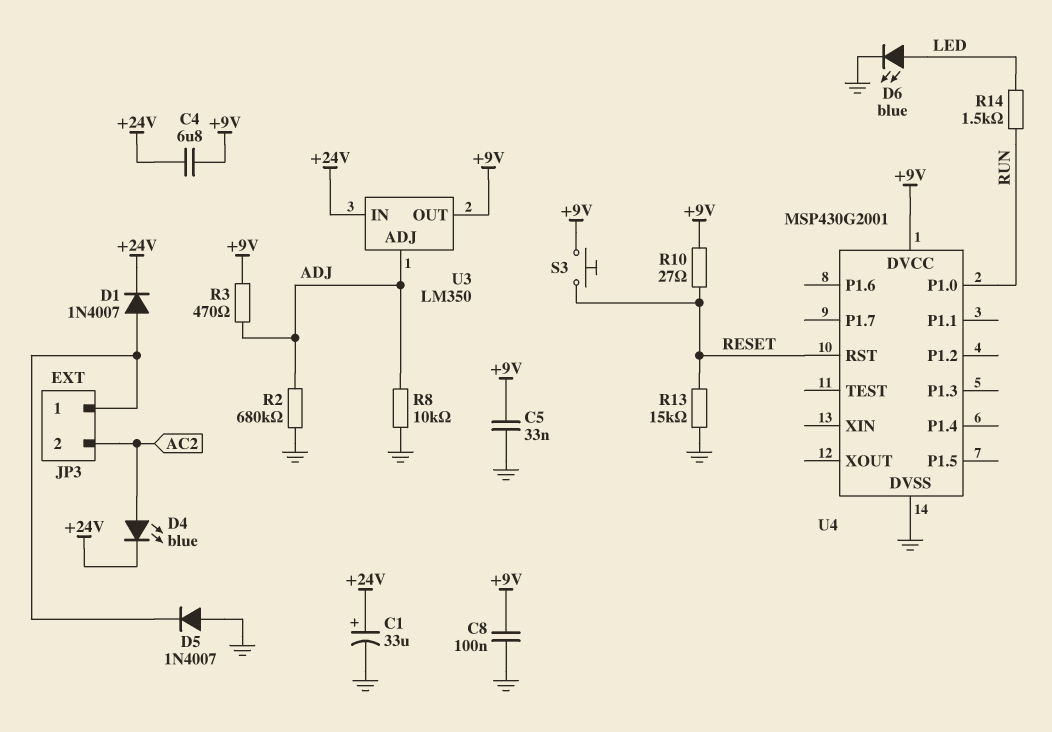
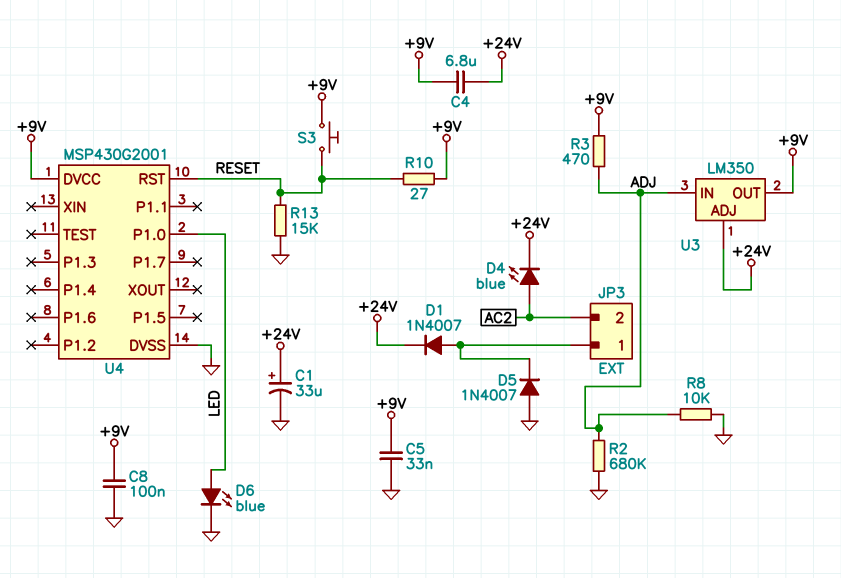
R14: 1.5k (LED, RUN) -> none
U3 pin ADJ: ADJ -> +24V
U3 pin IN: +24V -> ADJ
U4 pin P1.0: RUN -> LED

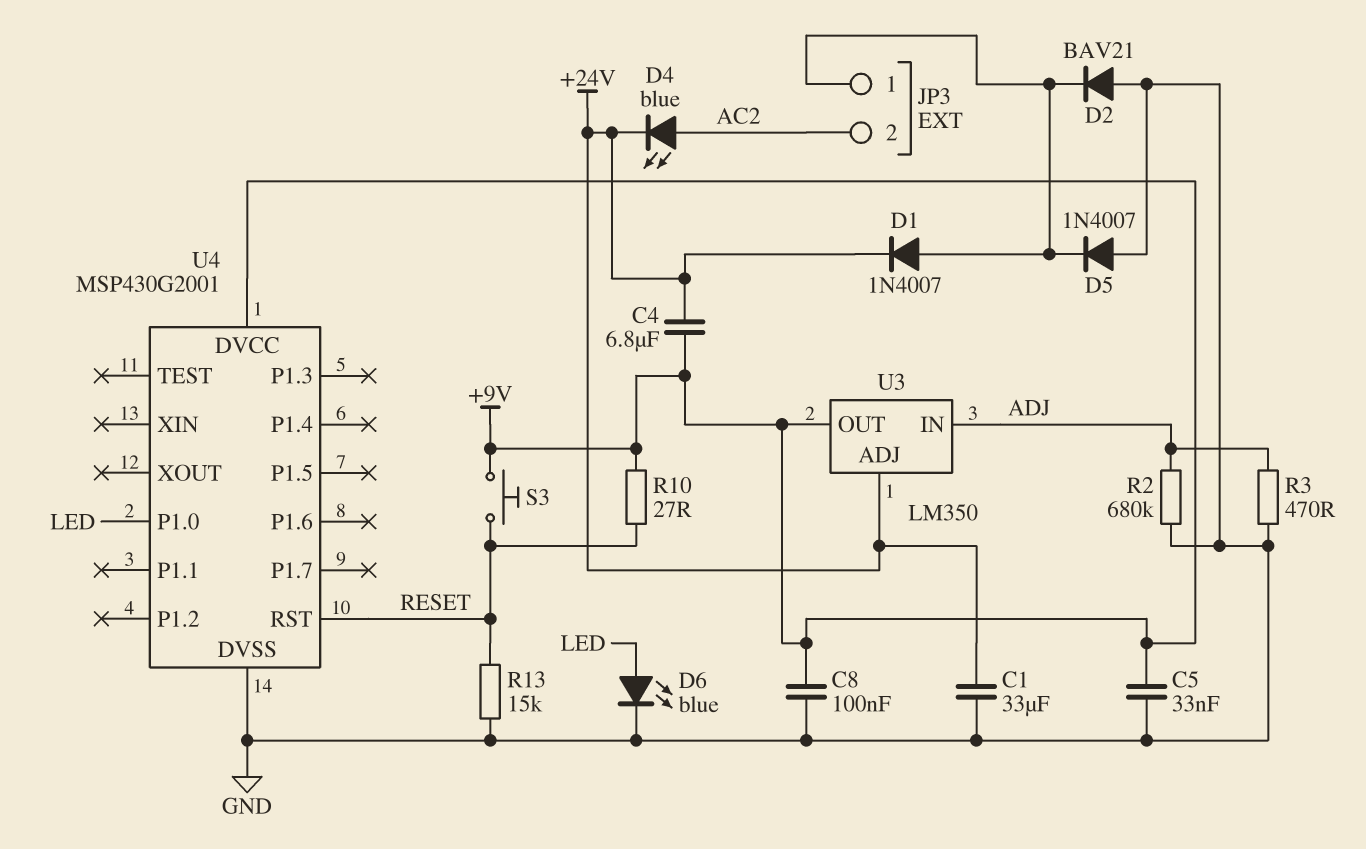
C1: 33uF (plus +24V, minus GND) -> 33uF (+24V, GND)
D2: none -> diode BAV21 (A GND, K JP3/1)
R3: 470 (+9V, ADJ) -> 470 (ADJ, GND)
R8: 10k (ADJ, GND) -> none

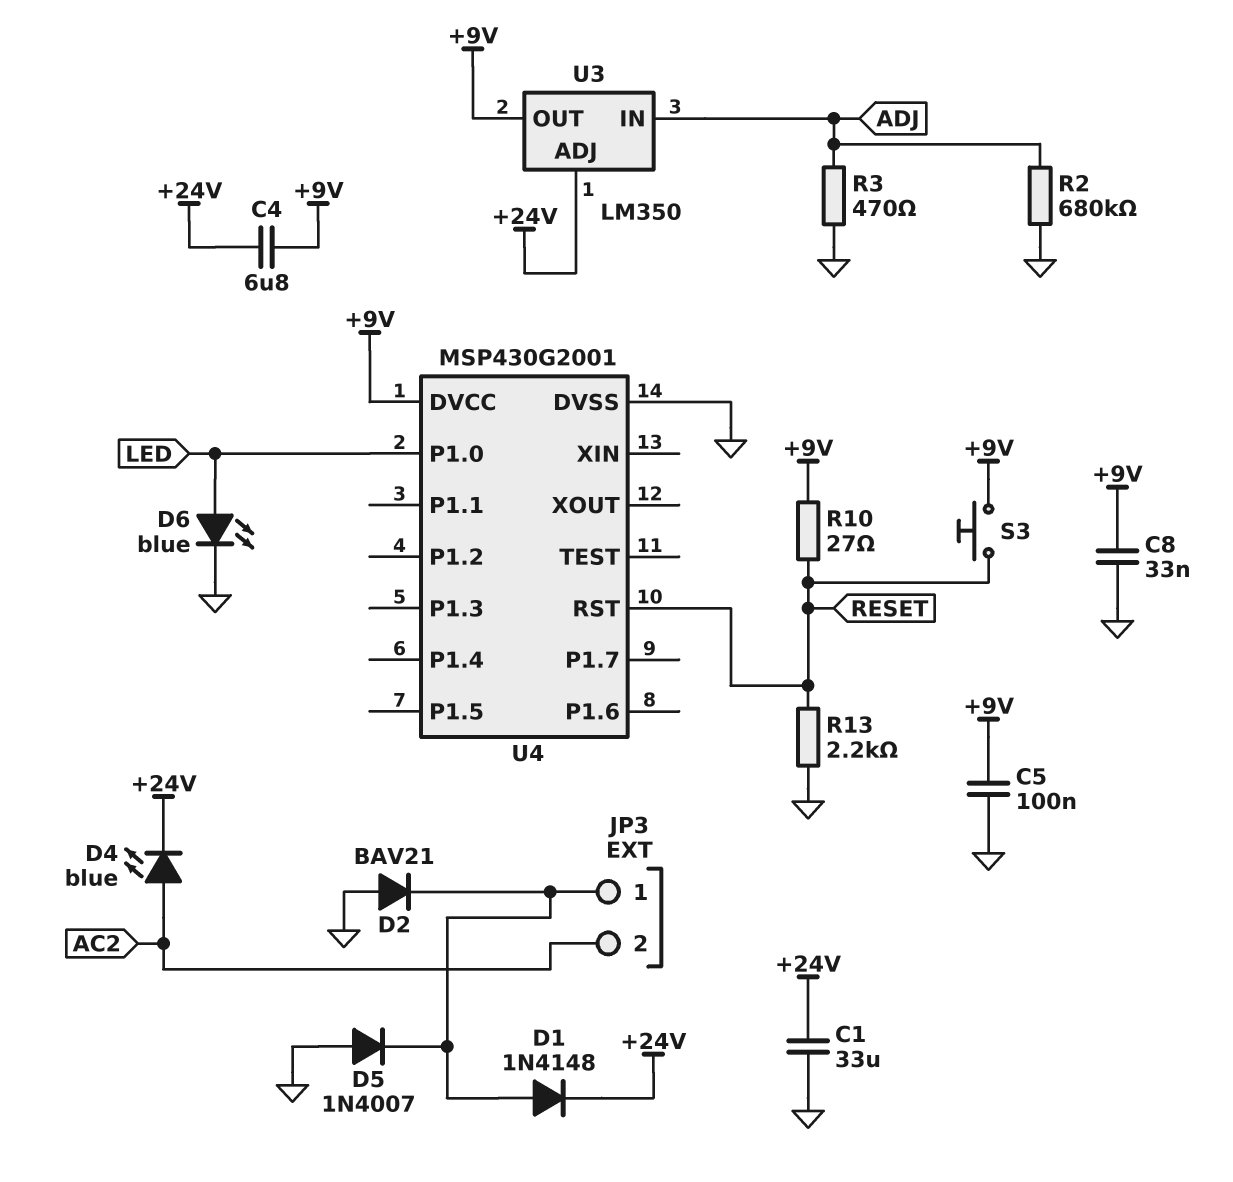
C5: 33nF (+9V, GND) -> 100nF (+9V, GND)
C8: 100nF (+9V, GND) -> 33nF (+9V, GND)
D1: diode 1N4007 (A JP3/1, K +24V) -> diode 1N4148 (A JP3/1, K +24V)
R13: 15k (GND, RESET) -> 2.2k (GND, RESET)

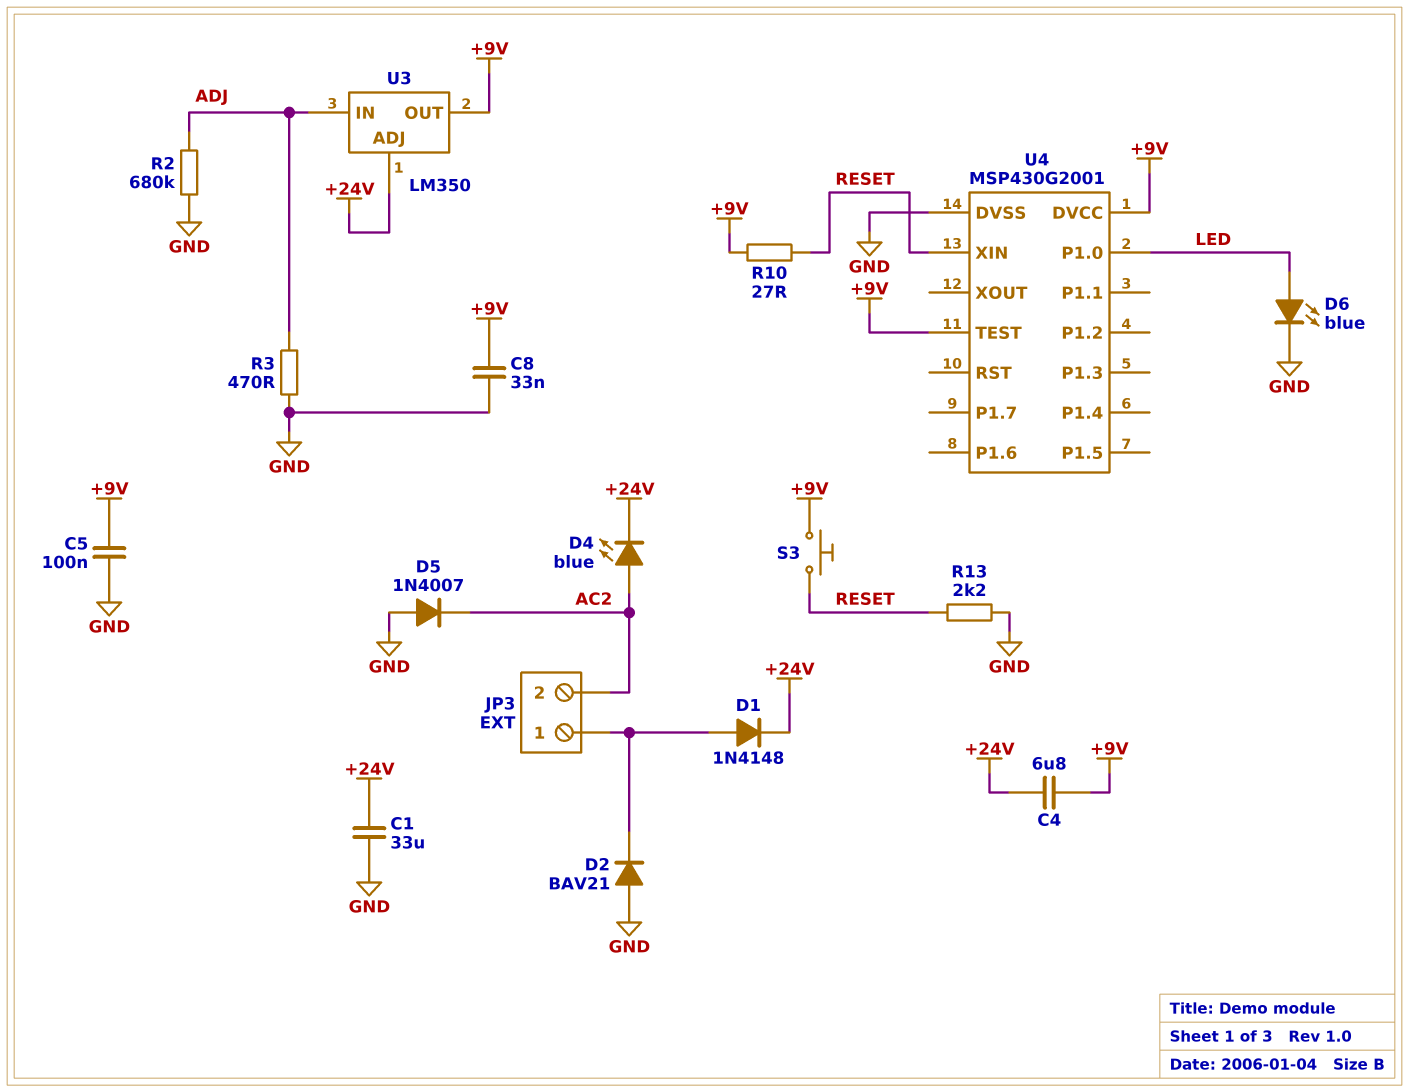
D5: diode 1N4007 (A GND, K JP3/1) -> diode 1N4007 (A GND, K AC2)
U4 pin RST: RESET -> none
U4 pin TEST: none -> +9V
U4 pin XIN: none -> RESET

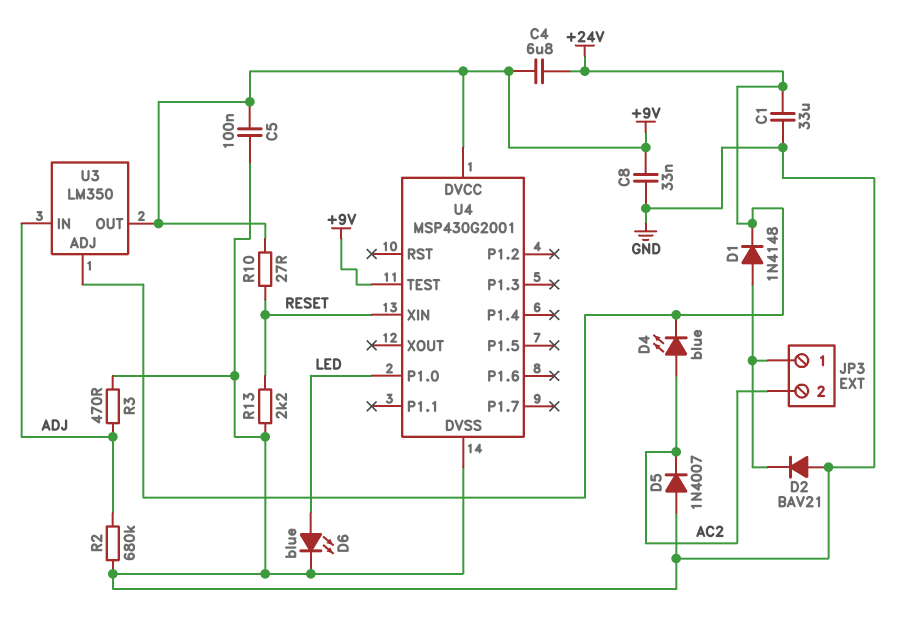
S3: button (+9V, RESET) -> none

